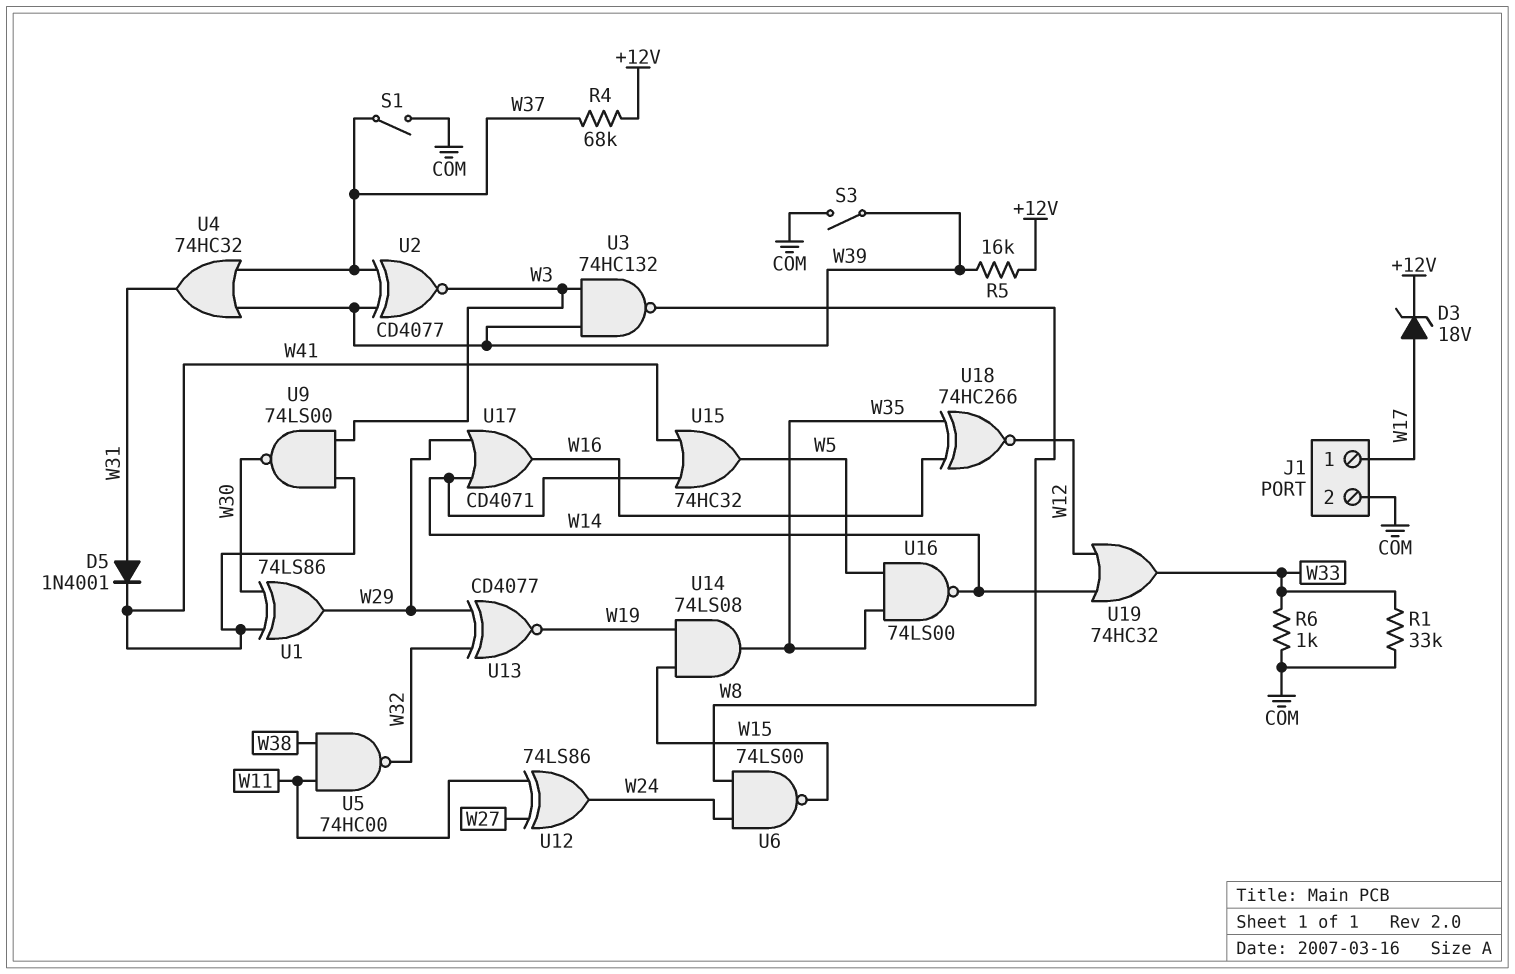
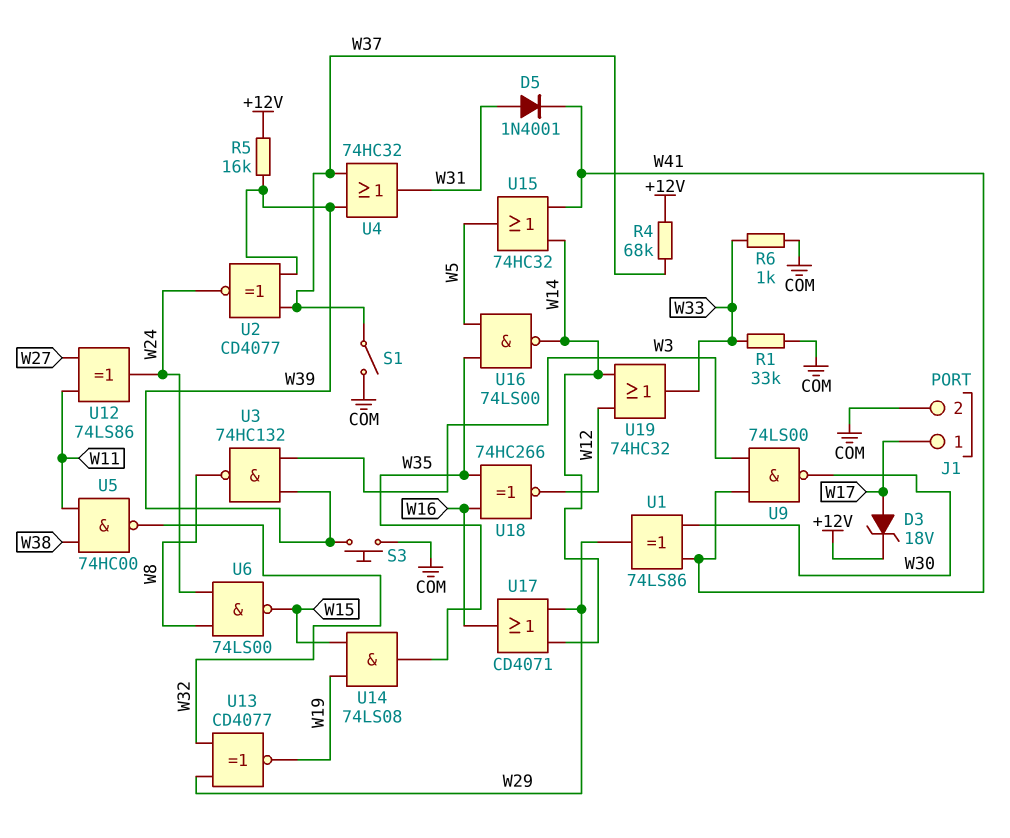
S3: switch (COM, W39) -> button (COM, W39)
U2: XNOR CD4077 (in W37, in W39, out W3) -> XNOR CD4077 (in W37, in W39, out W24)

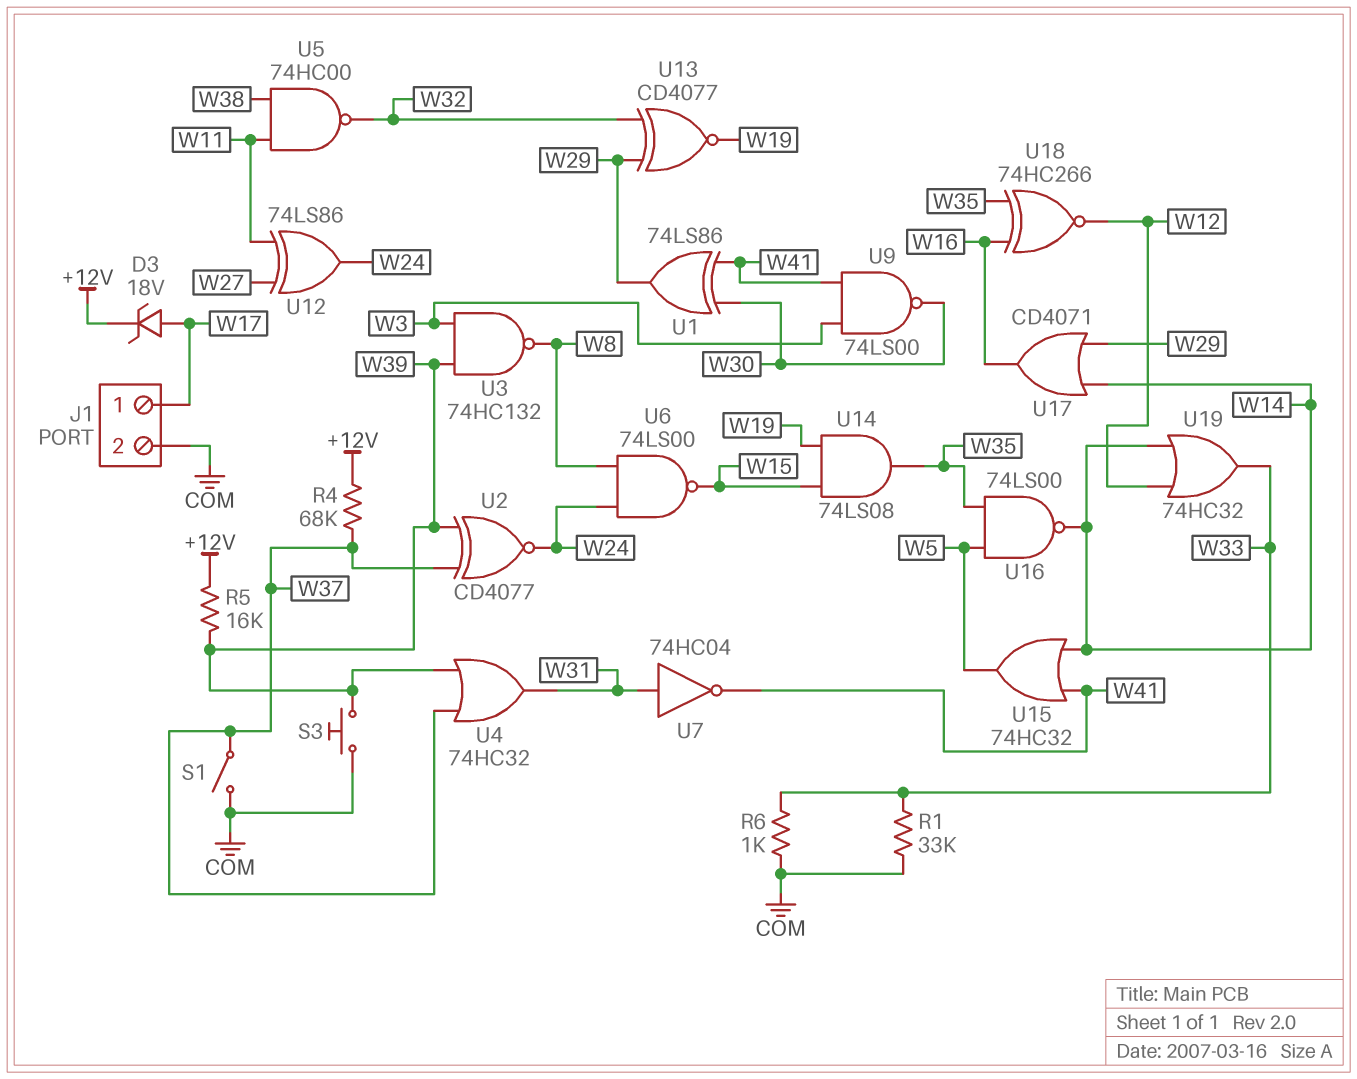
D5: diode 1N4001 (A W31, K W41) -> none
U7: none -> NOT 74HC04 (in W31, out W41)

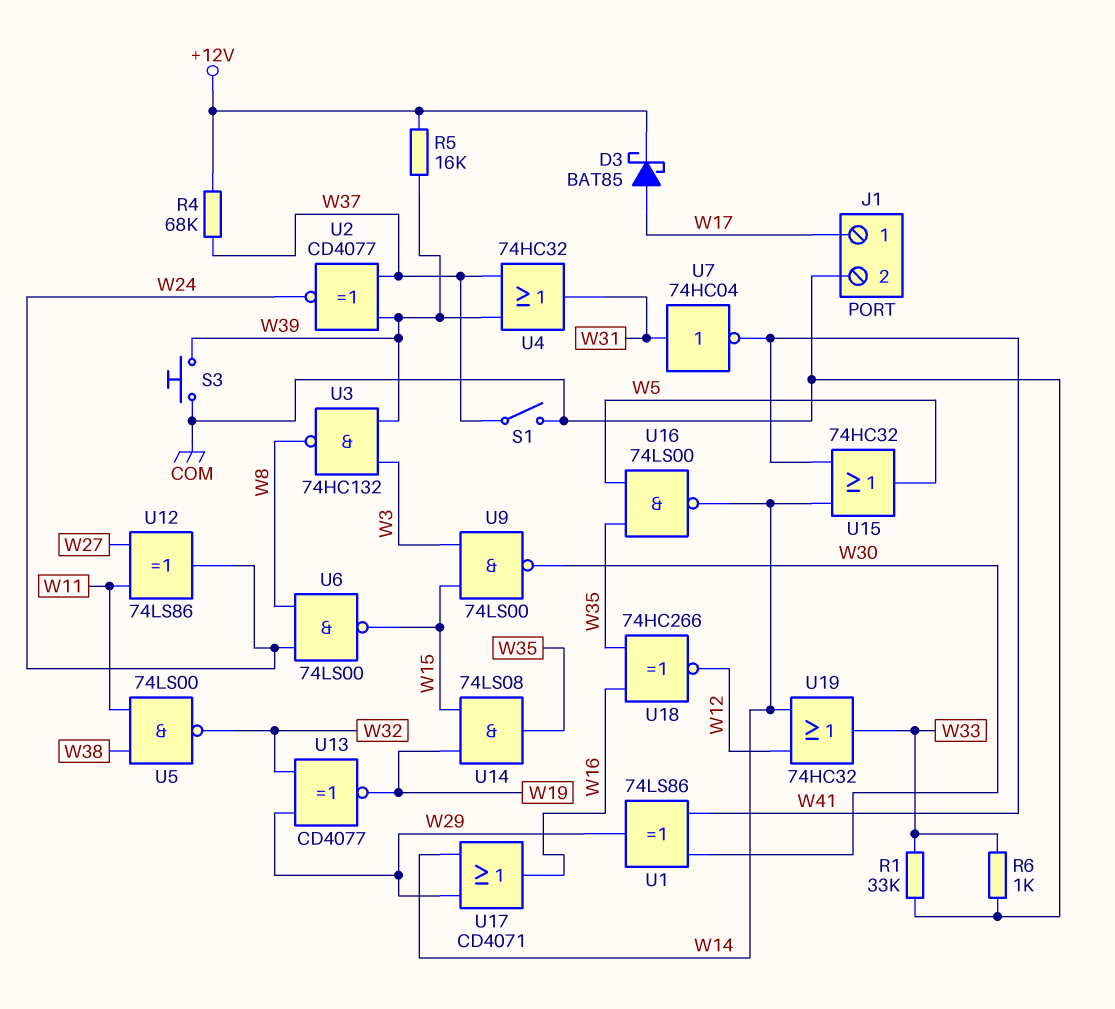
D3: zener 18V (A W17, K +12V) -> schottky BAT85 (A W17, K +12V)
U5: NAND 74HC00 (in W11, in W38, out W32) -> NAND 74LS00 (in W11, in W38, out W32)
U9: NAND 74LS00 (in W3, in W41, out W30) -> NAND 74LS00 (in W3, in W15, out W30)

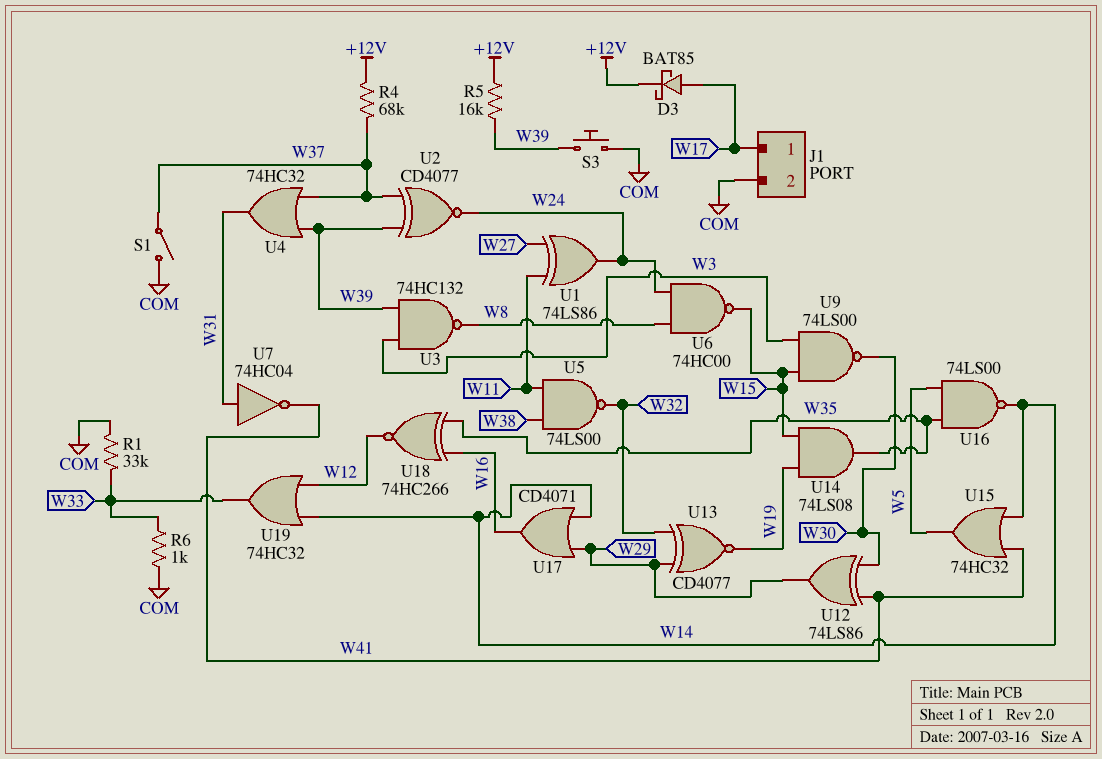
U1: XOR 74LS86 (in W30, in W41, out W29) -> XOR 74LS86 (in W11, in W27, out W24)
U6: NAND 74LS00 (in W8, in W24, out W15) -> NAND 74HC00 (in W8, in W24, out W15)
U12: XOR 74LS86 (in W11, in W27, out W24) -> XOR 74LS86 (in W30, in W41, out W29)

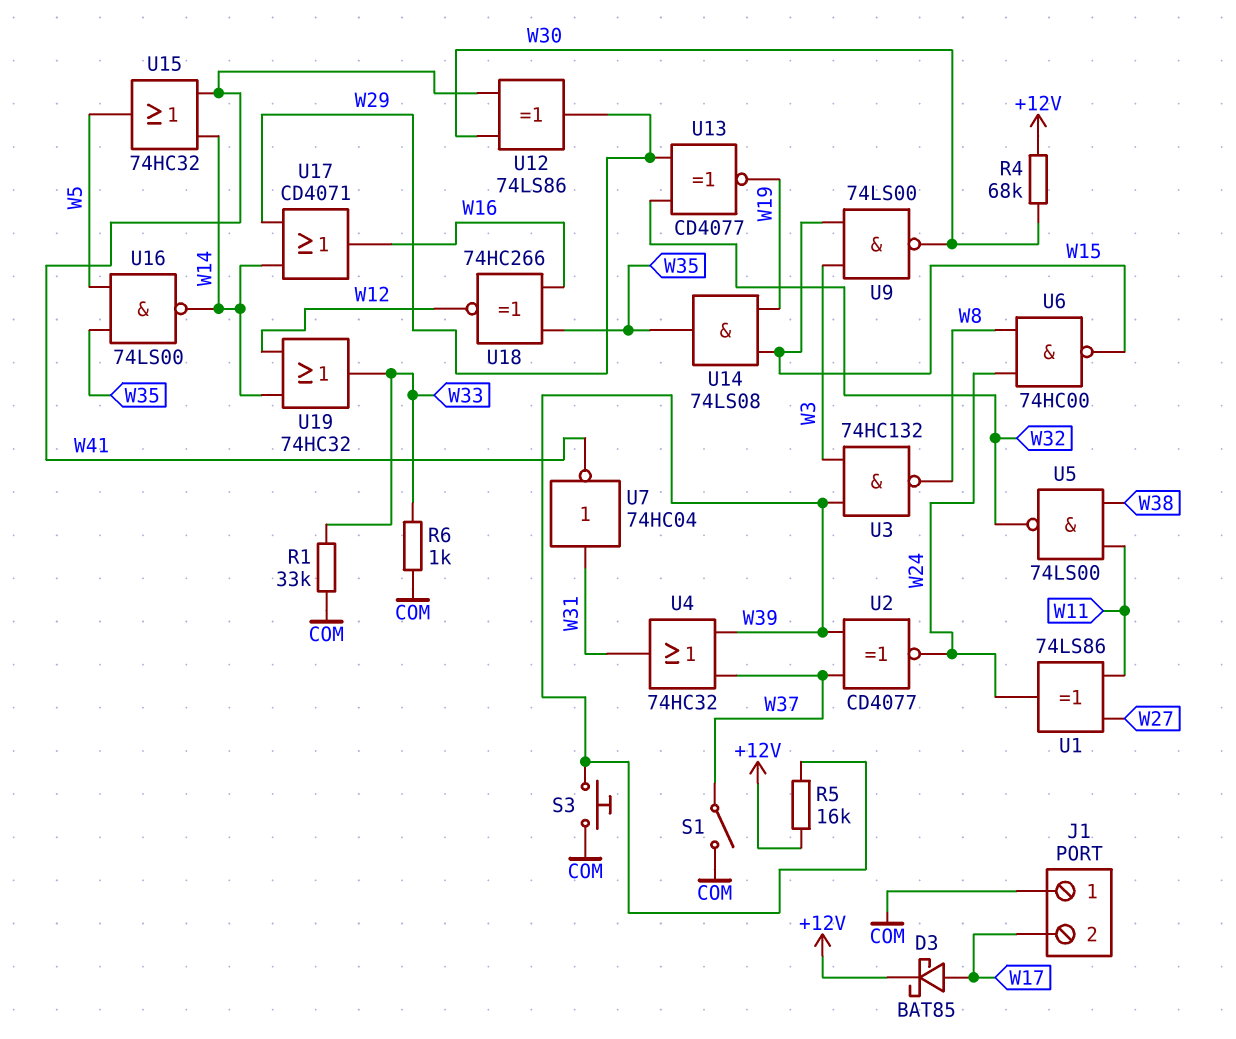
J1 pin 1: W17 -> COM
J1 pin 2: COM -> W17
R4: 68k (+12V, W37) -> 68k (+12V, W30)

